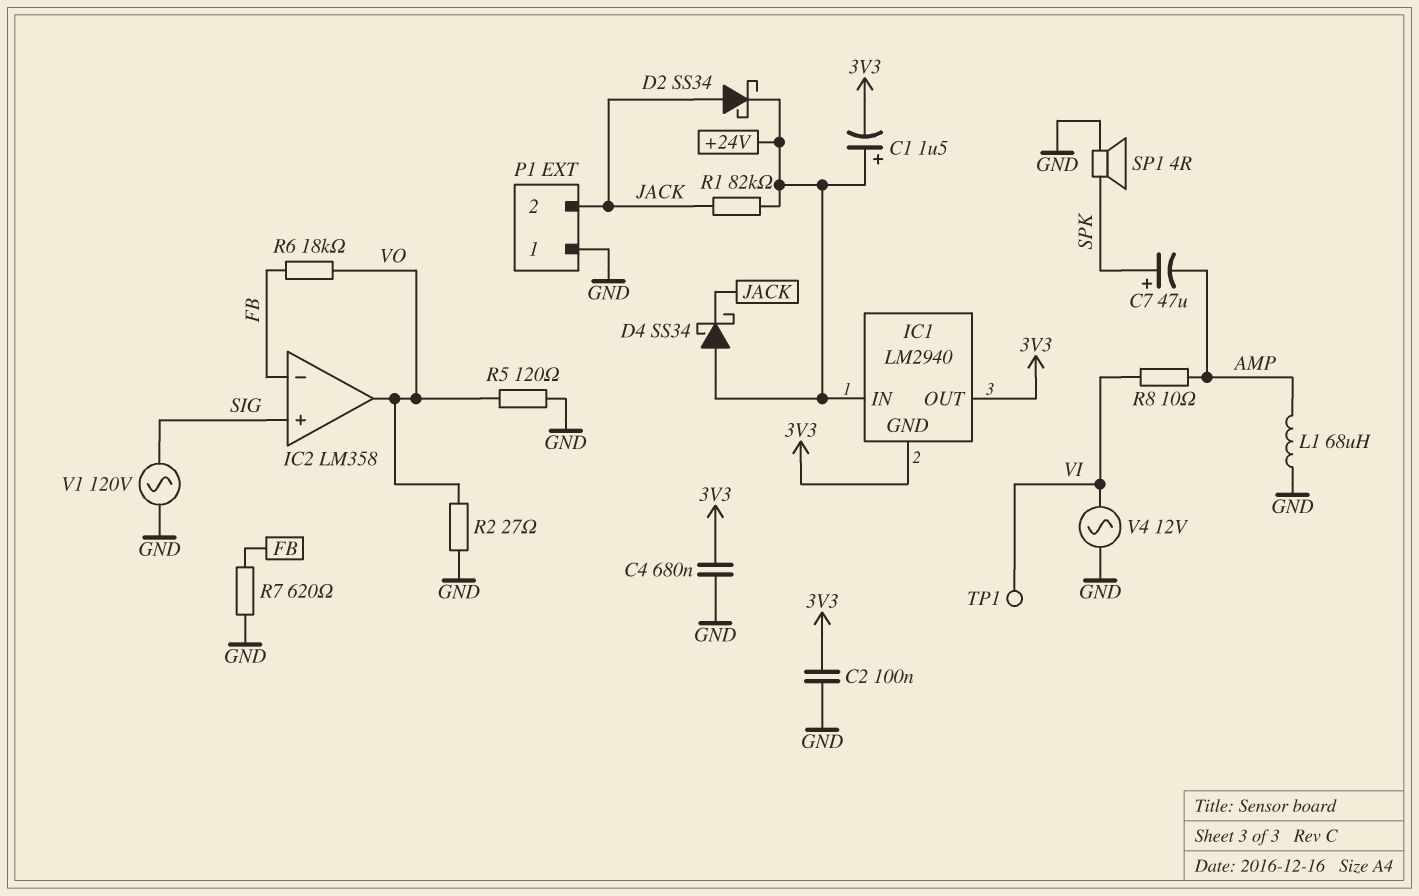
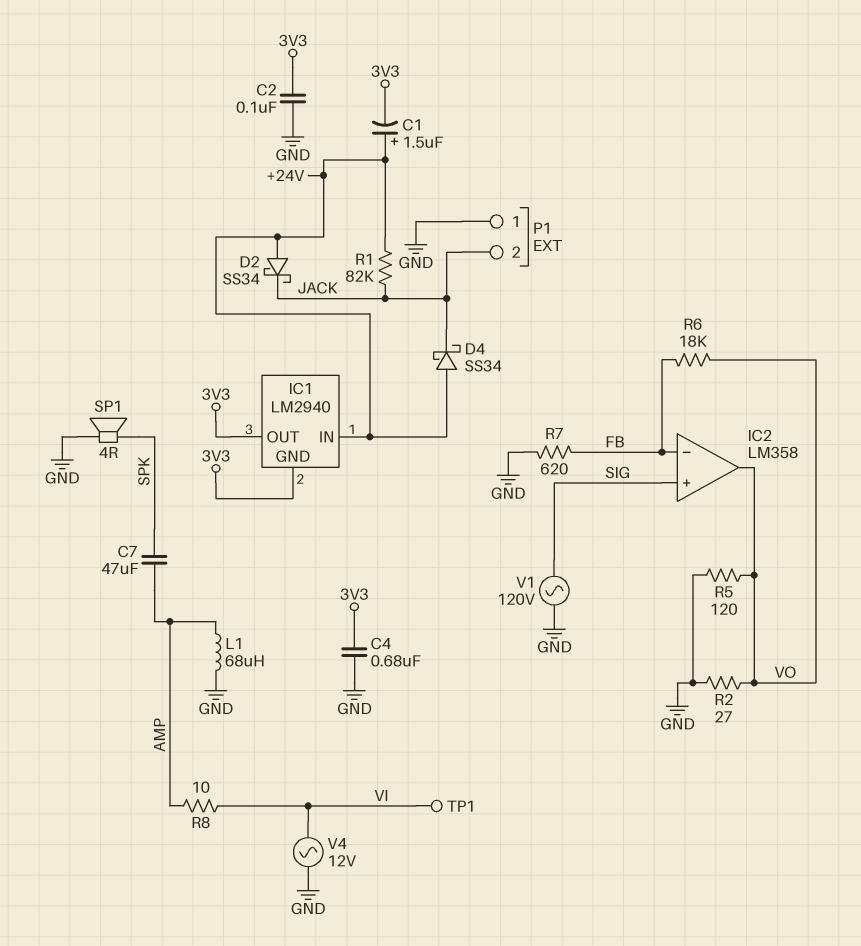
C7: 47uF (plus SPK, minus AMP) -> 47uF (AMP, SPK)
D2: schottky SS34 (A JACK, K +24V) -> schottky SS34 (A +24V, K JACK)

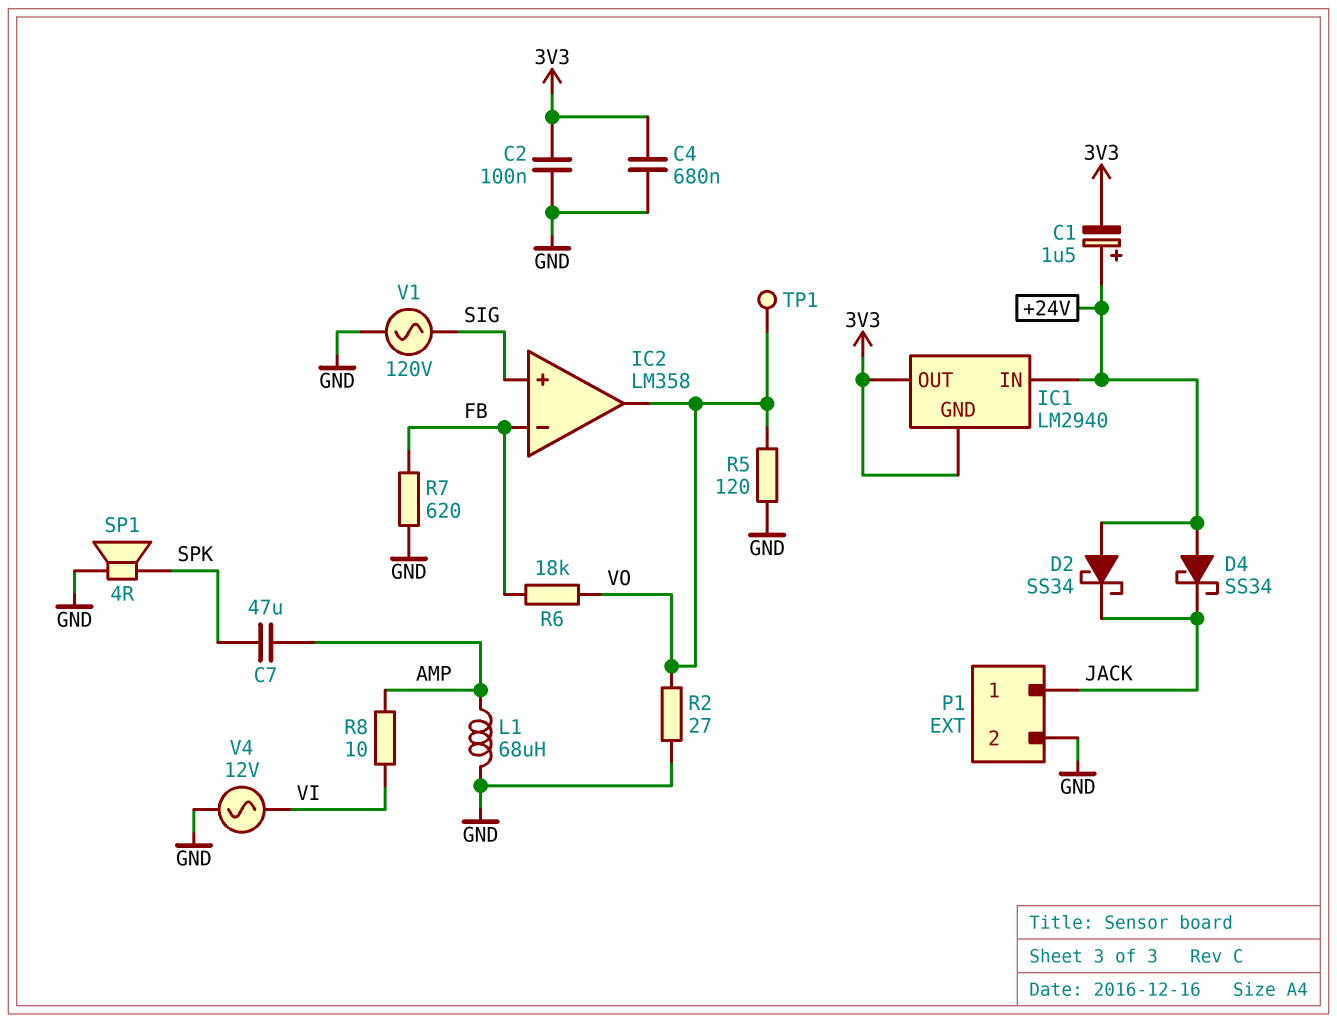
P1 pin 1: GND -> JACK
P1 pin 2: JACK -> GND
R1: 82k (+24V, JACK) -> none
TP1: test point (VI) -> test point (VO)

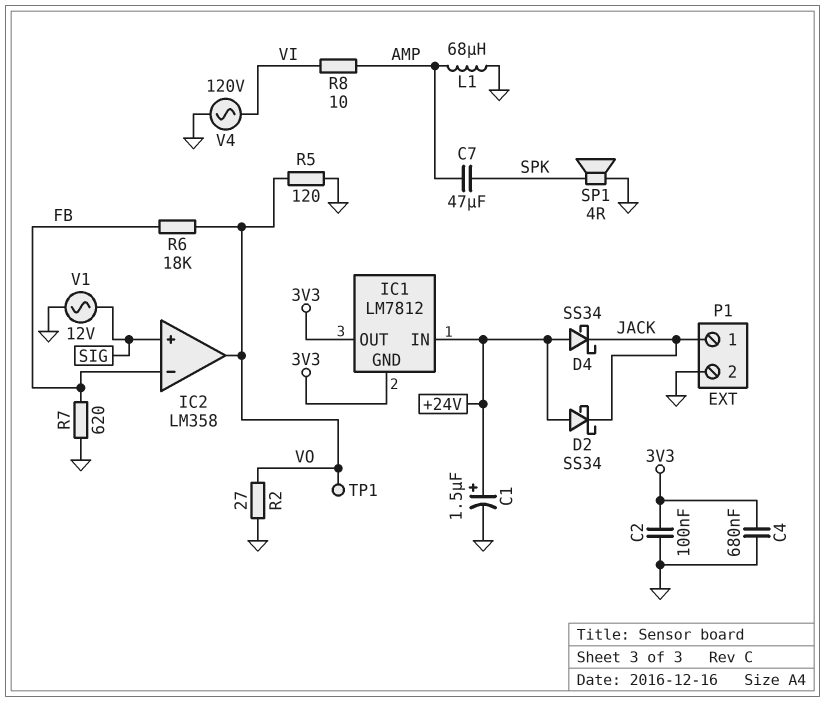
C1: 1.5uF (plus +24V, minus 3V3) -> 1.5uF (plus +24V, minus GND)
IC1: LM2940 -> LM7812
V1: AC 120V (GND, SIG) -> AC 12V (GND, SIG)
V4: AC 12V (GND, VI) -> AC 120V (GND, VI)

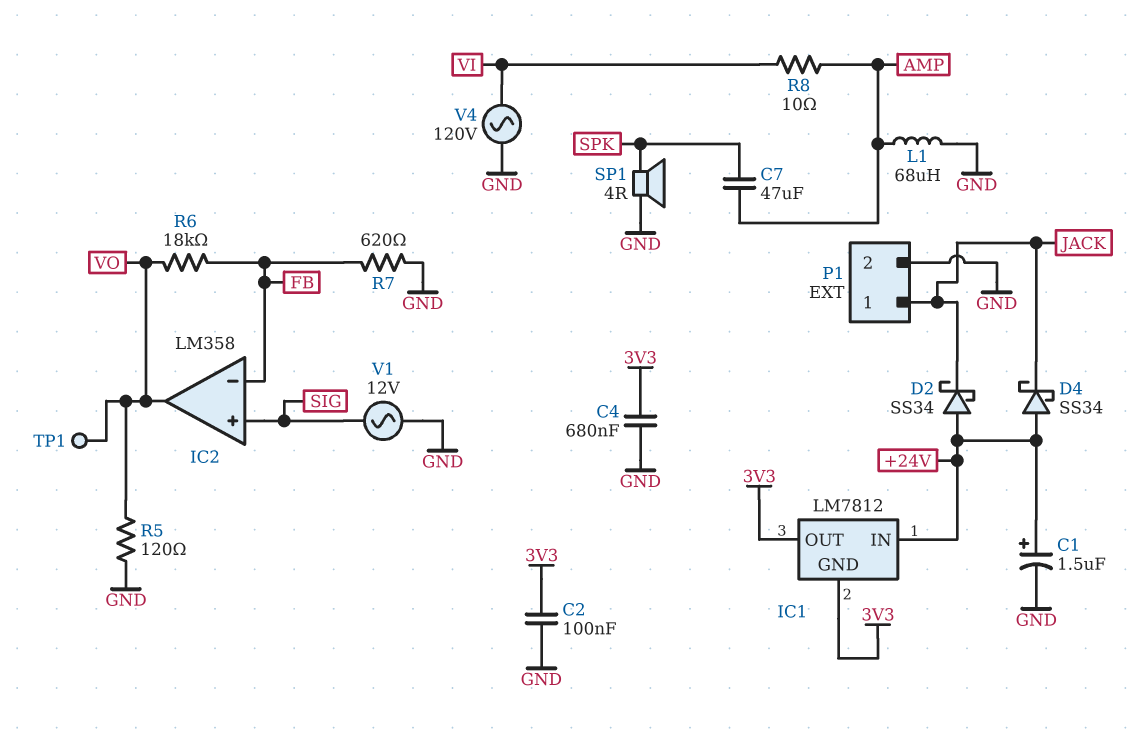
R2: 27 (GND, VO) -> none

